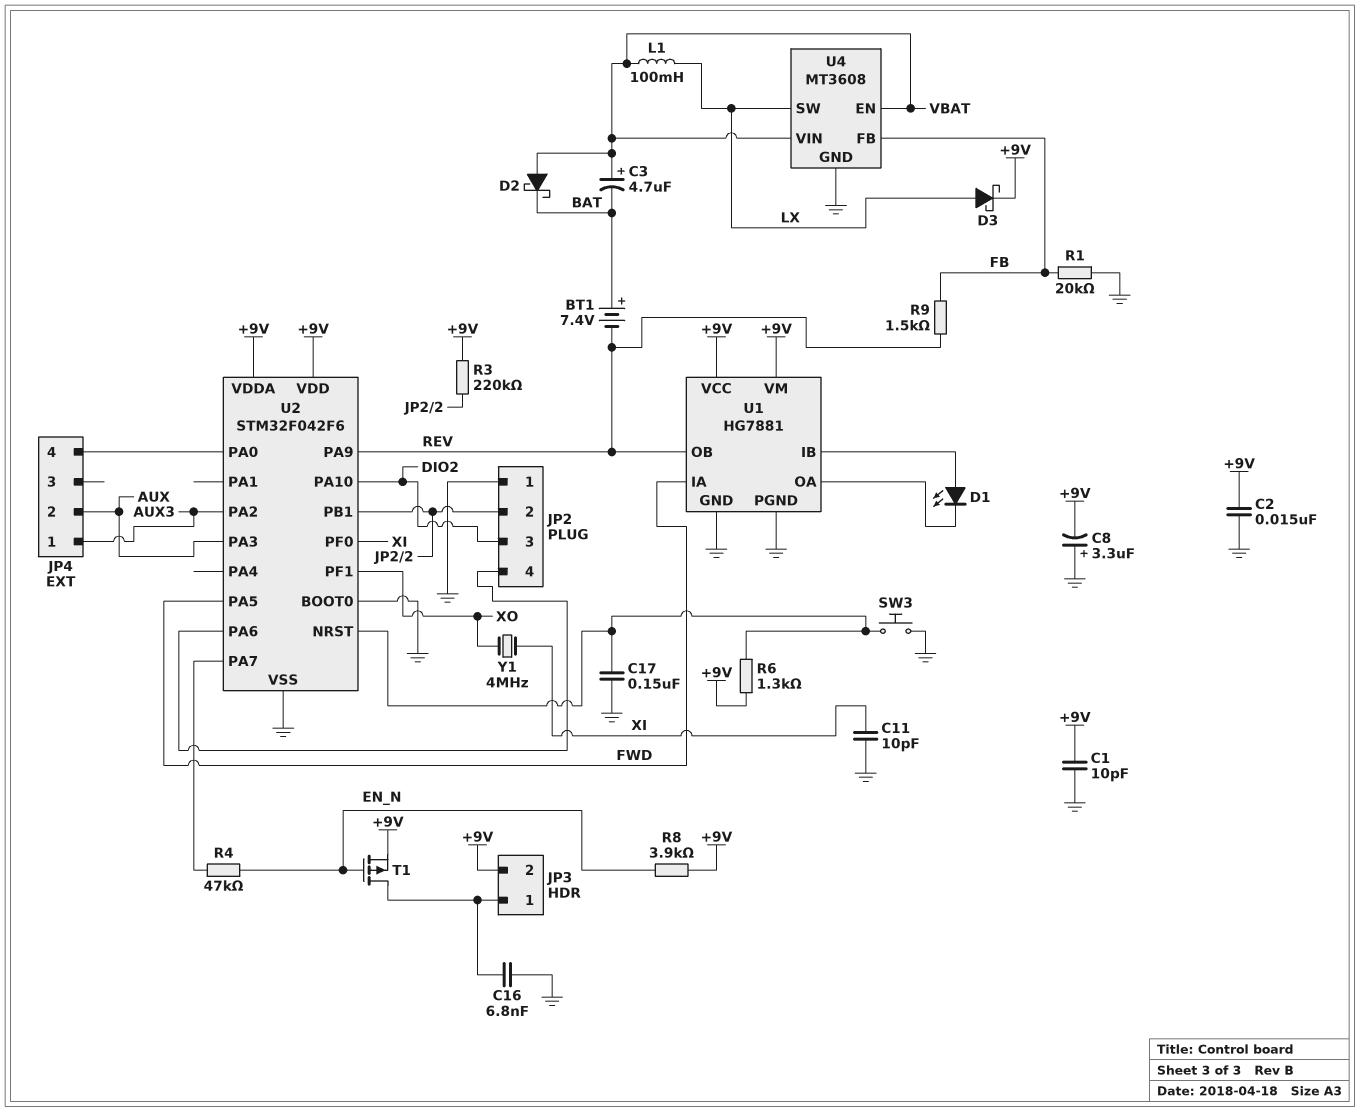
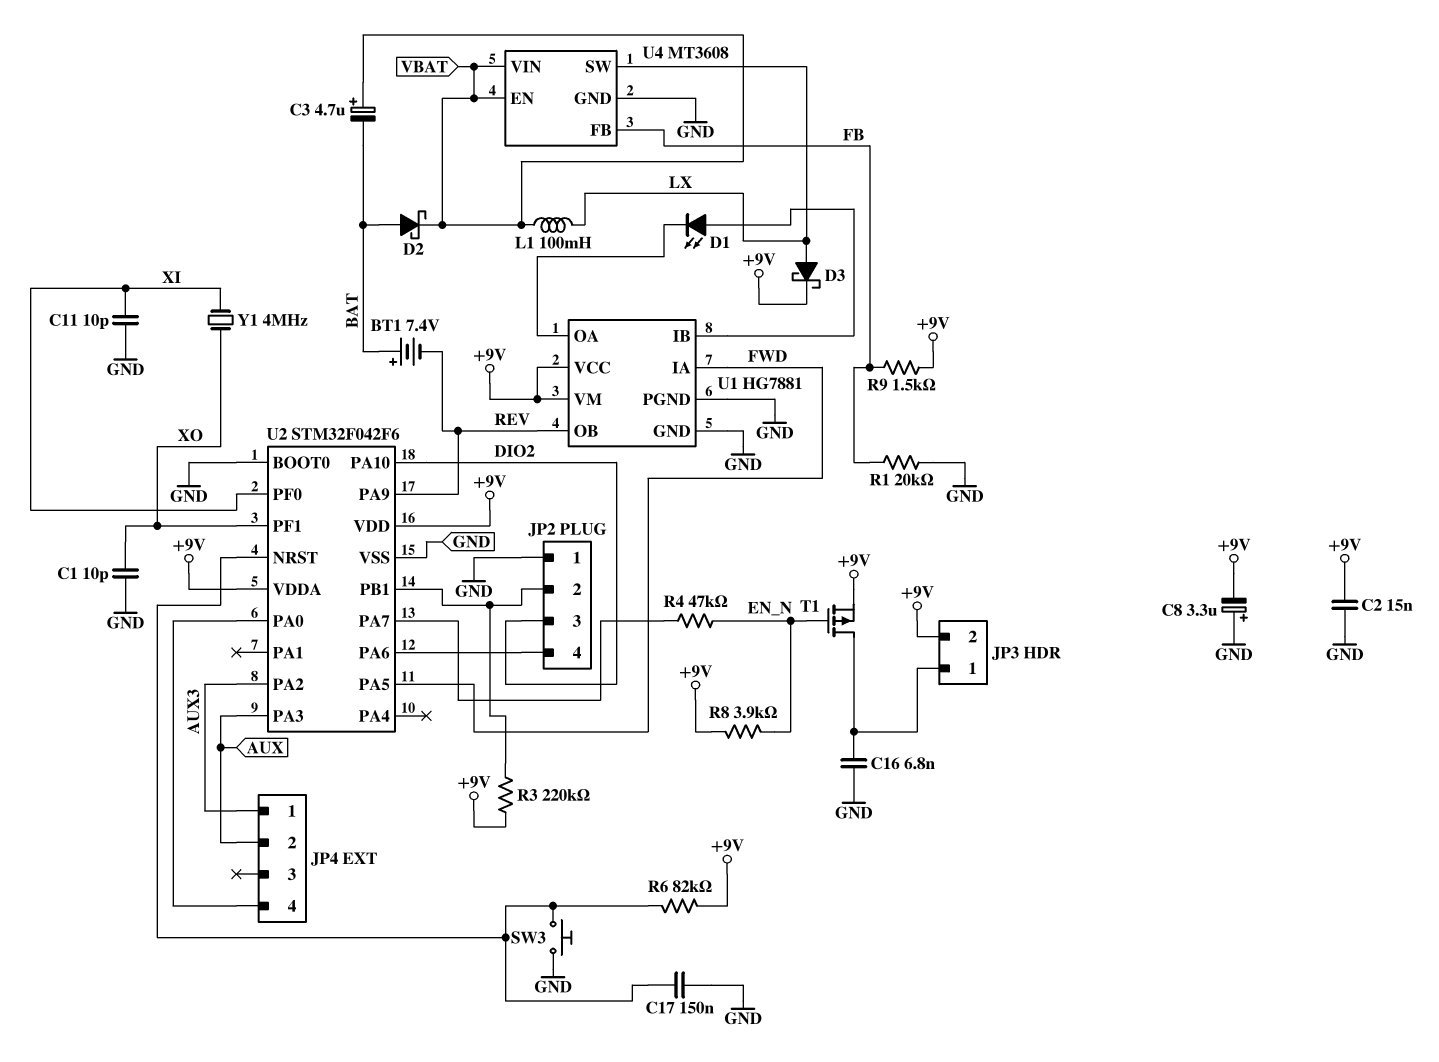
C1: 10pF (+9V, GND) -> 10pF (GND, XO)
D2: schottky (A VBAT, K BAT) -> schottky (A BAT, K VBAT)
R6: 1.3k (+9V, U2/NRST) -> 82k (+9V, U2/NRST)
R9: 1.5k (FB, REV) -> 1.5k (+9V, FB)

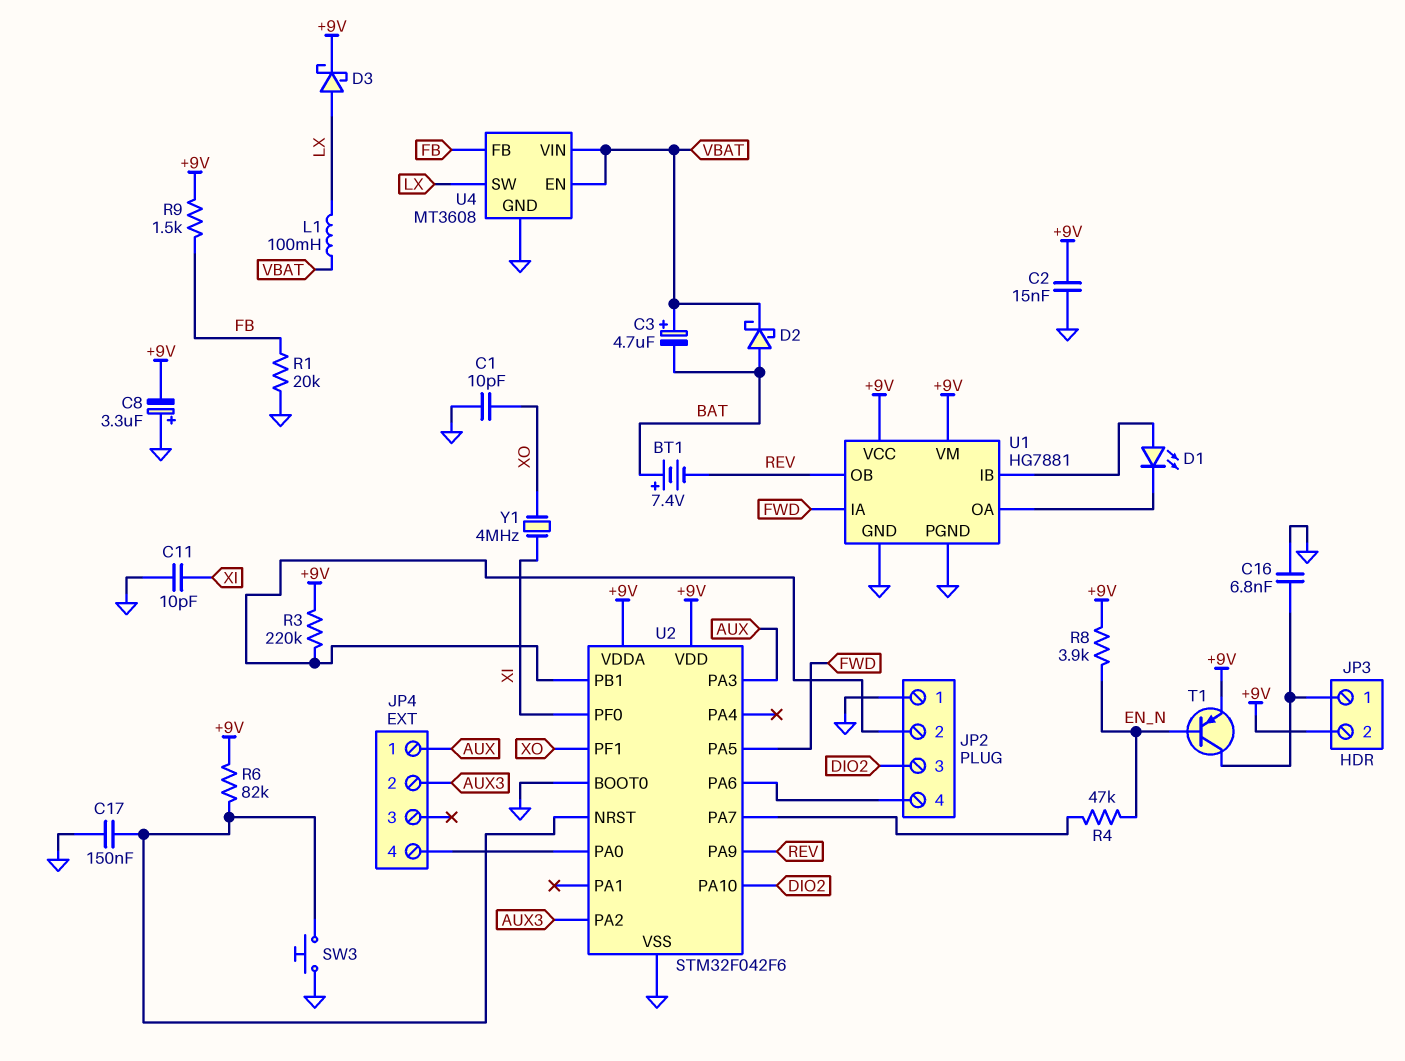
JP4 pin 1: AUX3 -> AUX
JP4 pin 2: AUX -> AUX3
T1: PMOS (G EN_N, D JP3/1, S +9V) -> PNP (B EN_N, C JP3/1, E +9V)

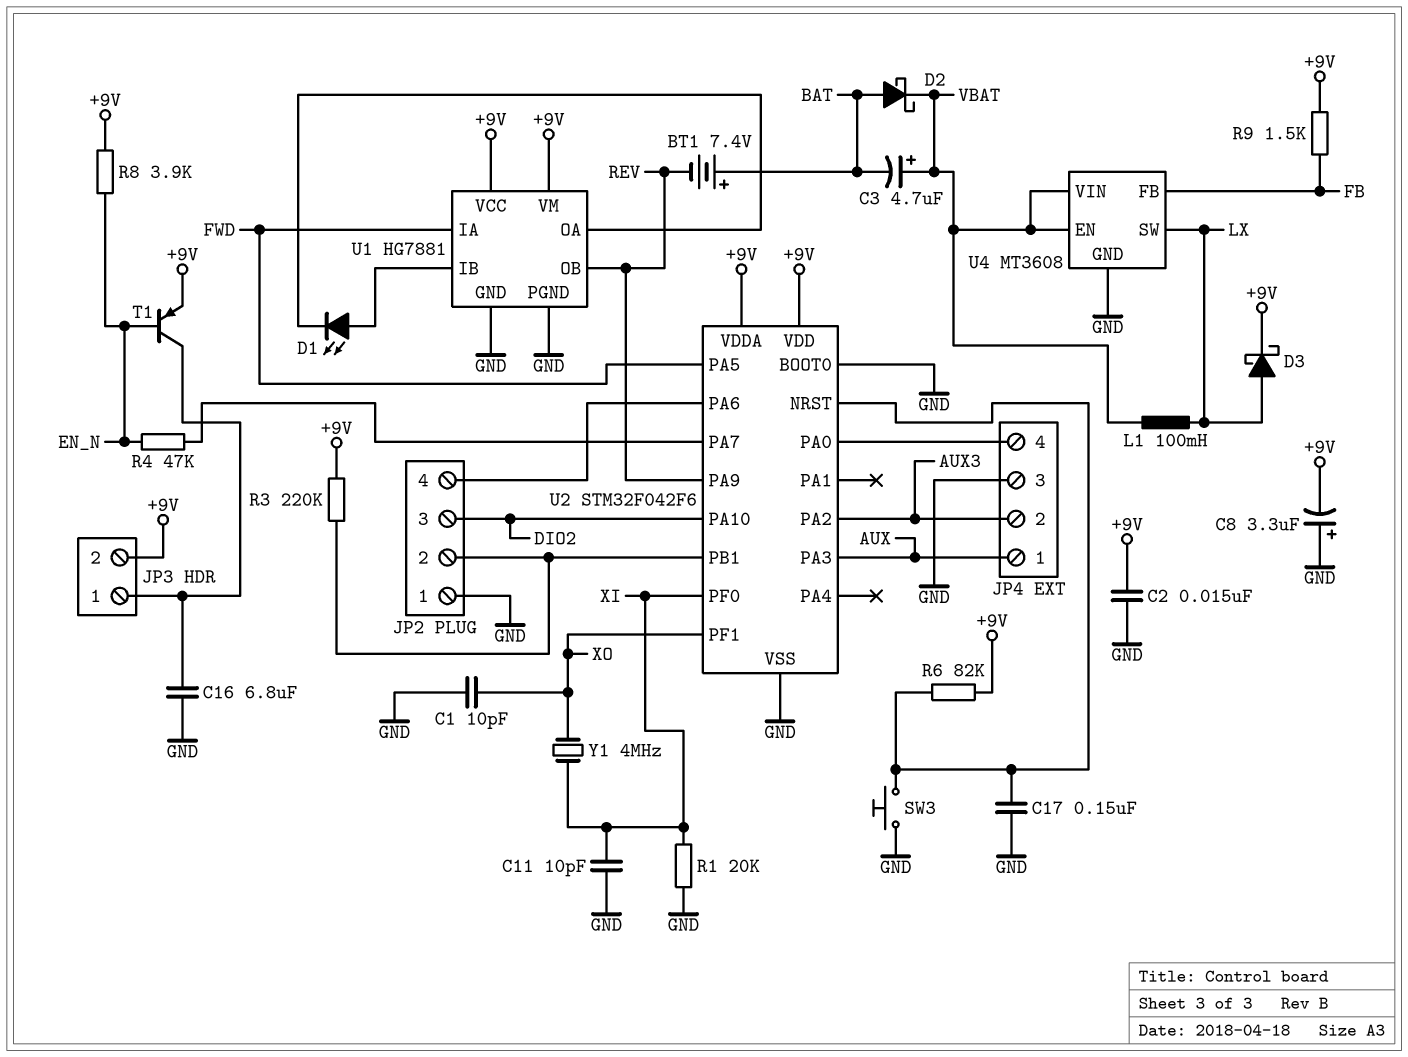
C16: 6.8nF (GND, JP3/1) -> 6.8uF (GND, JP3/1)
JP4 pin 3: none -> GND
R1: 20k (FB, GND) -> 20k (GND, XI)

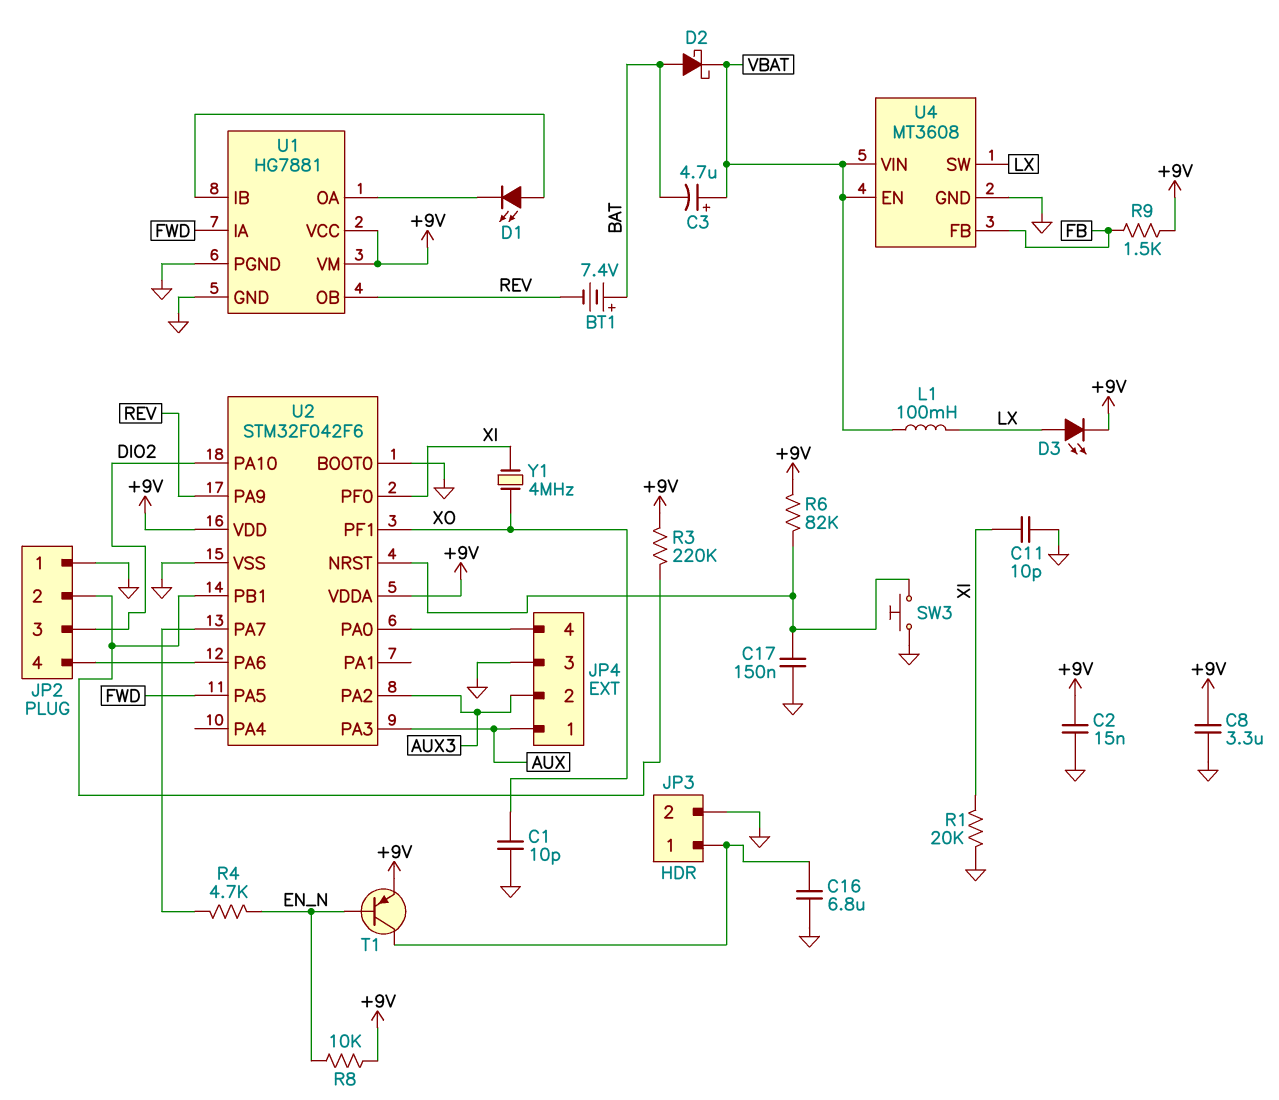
C8: 3.3uF (plus GND, minus +9V) -> 3.3uF (+9V, GND)
D3: schottky (A LX, K +9V) -> LED (A LX, K +9V)
JP3 pin 2: +9V -> GND
R4: 47k (EN_N, U2/PA7) -> 4.7k (EN_N, U2/PA7)
R8: 3.9k (+9V, EN_N) -> 10k (+9V, EN_N)

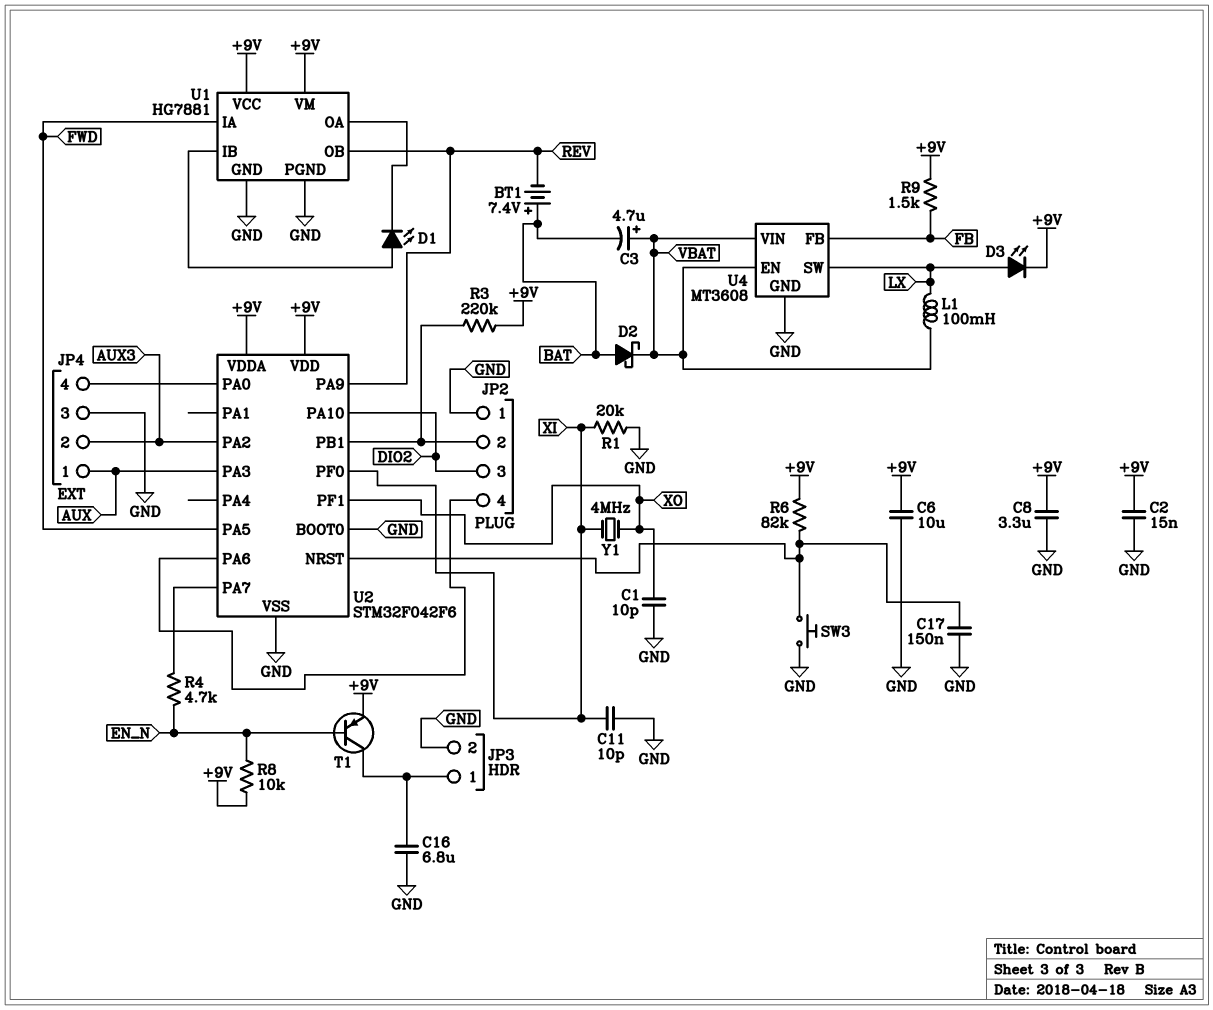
C6: none -> 10uF (+9V, GND)

